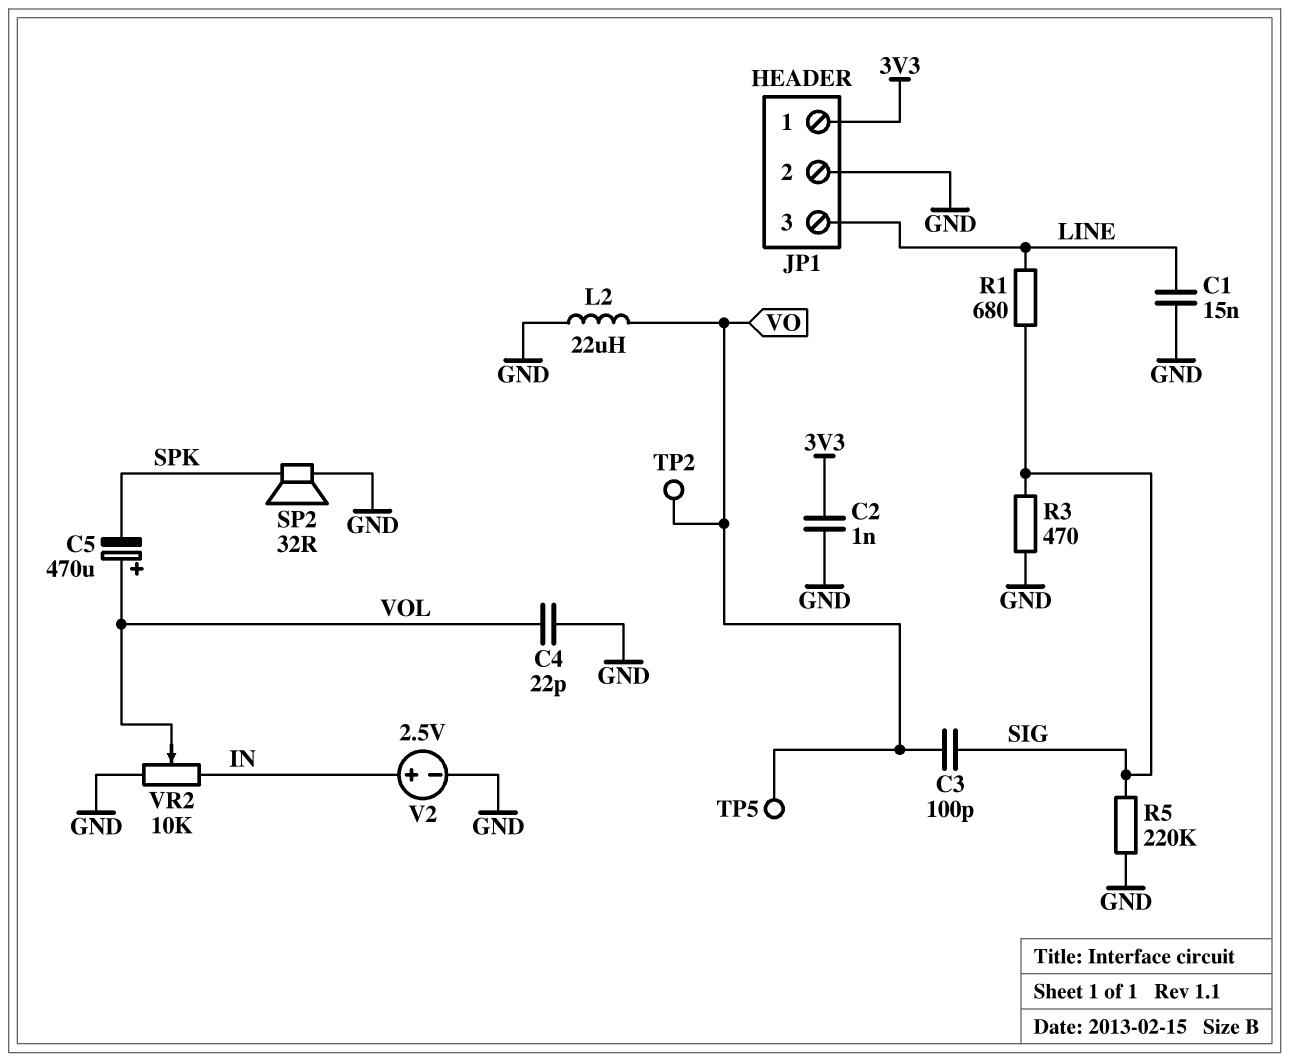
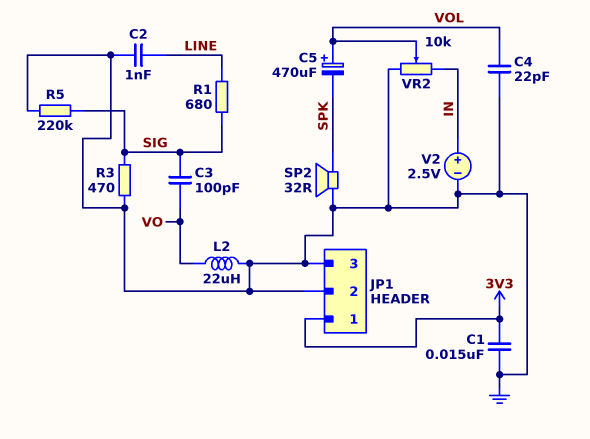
C1: 15nF (GND, LINE) -> 15nF (3V3, GND)
C2: 1nF (3V3, GND) -> 1nF (GND, LINE)
JP1 pin 3: LINE -> GND
TP2: test point (VO) -> none
TP5: test point (VO) -> none

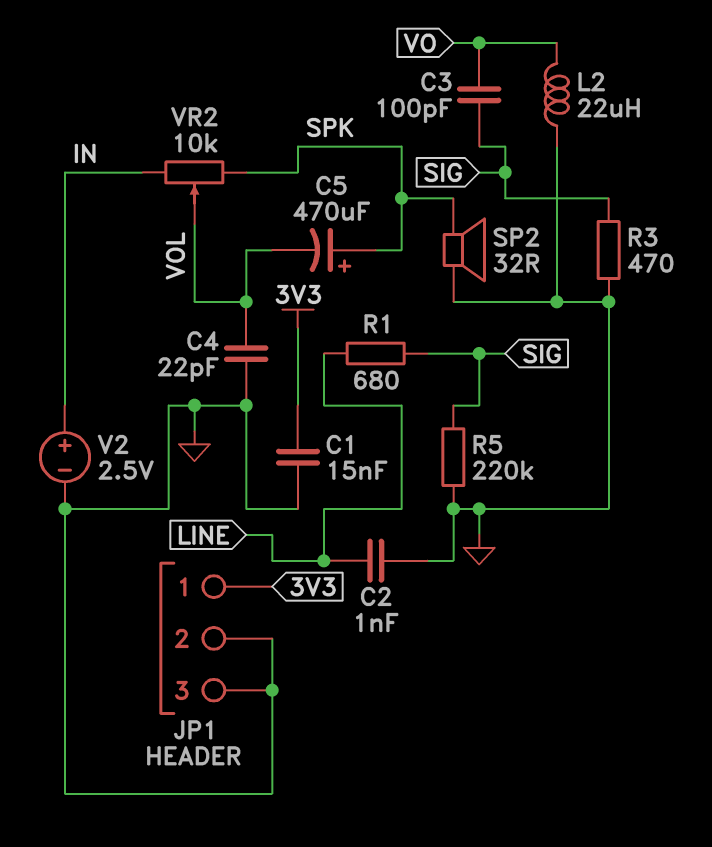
C5: 470uF (plus VOL, minus SPK) -> 470uF (plus SPK, minus VOL)
VR2: 10k (GND, IN, wiper VOL) -> 10k (IN, SPK, wiper VOL)

